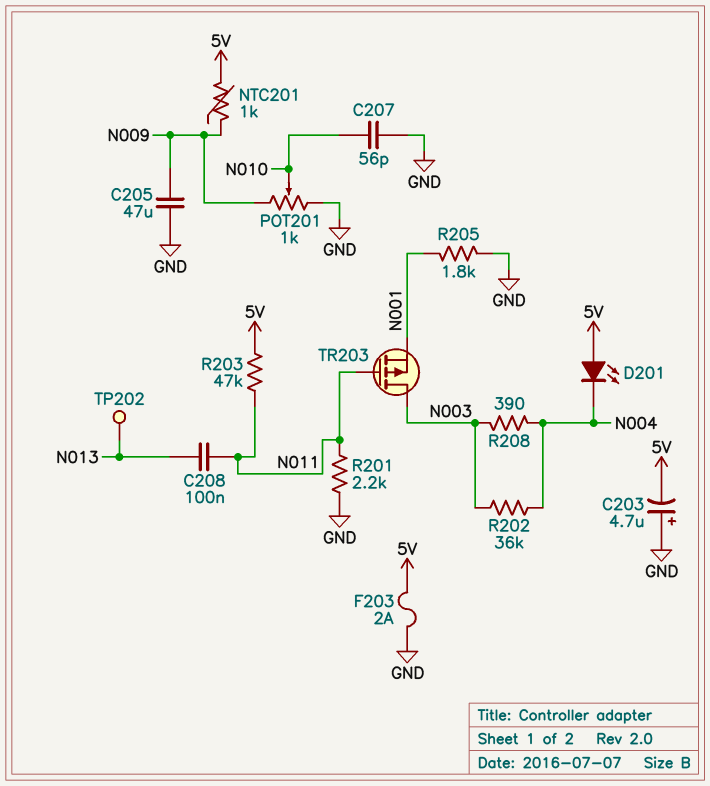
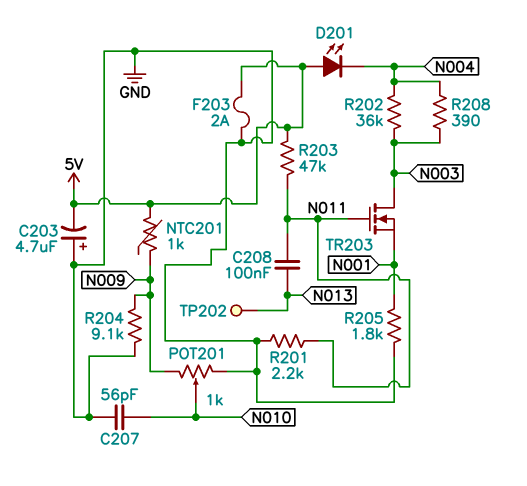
C205: 47uF (GND, N009) -> none
R204: none -> 9.1k (GND, N009)
TR203: PMOS (G N011, D N003, S N001) -> NMOS (G N011, D N003, S N001)

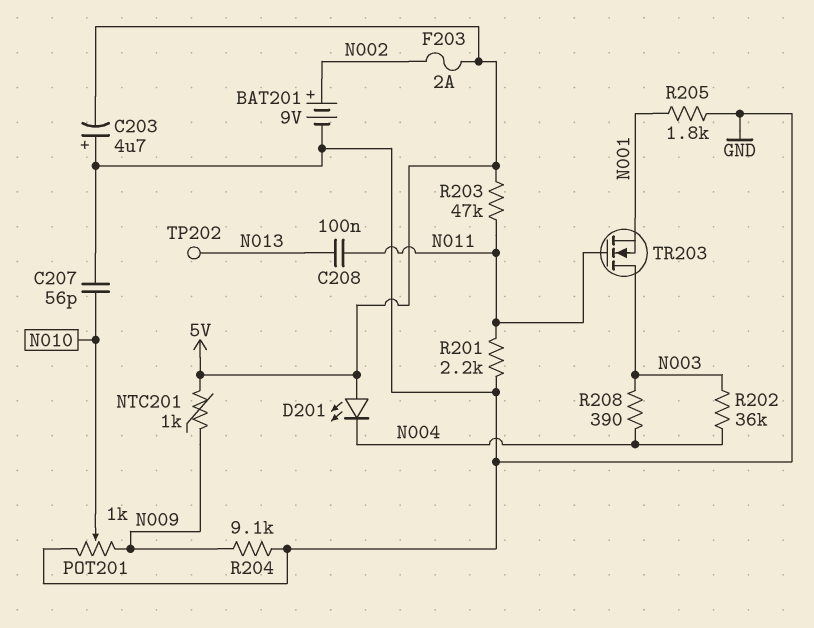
BAT201: none -> 9V (plus N002, minus GND)
F203: 2A (5V, GND) -> 2A (5V, N002)

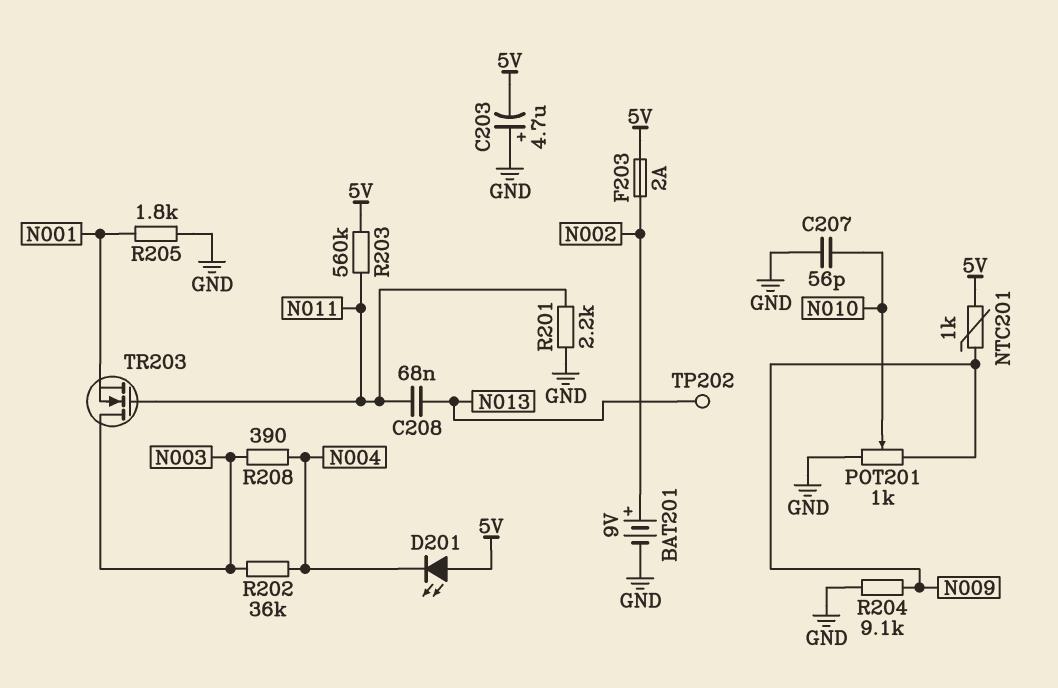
C208: 100nF (N011, N013) -> 68nF (N011, N013)
R203: 47k (5V, N011) -> 560k (5V, N011)

